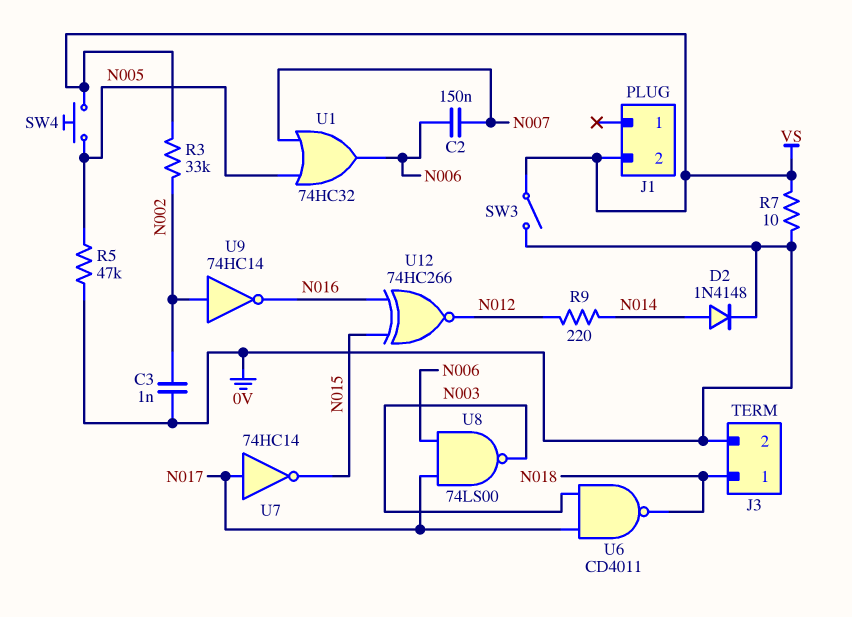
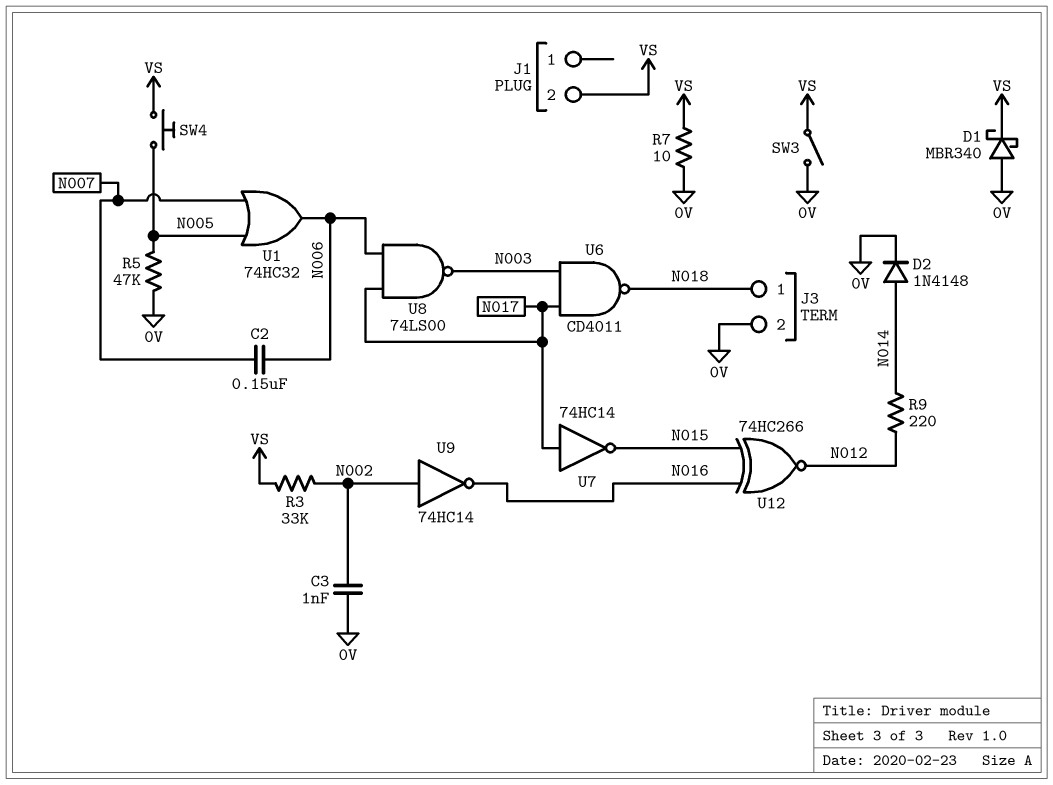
D1: none -> schottky MBR340 (A 0V, K VS)

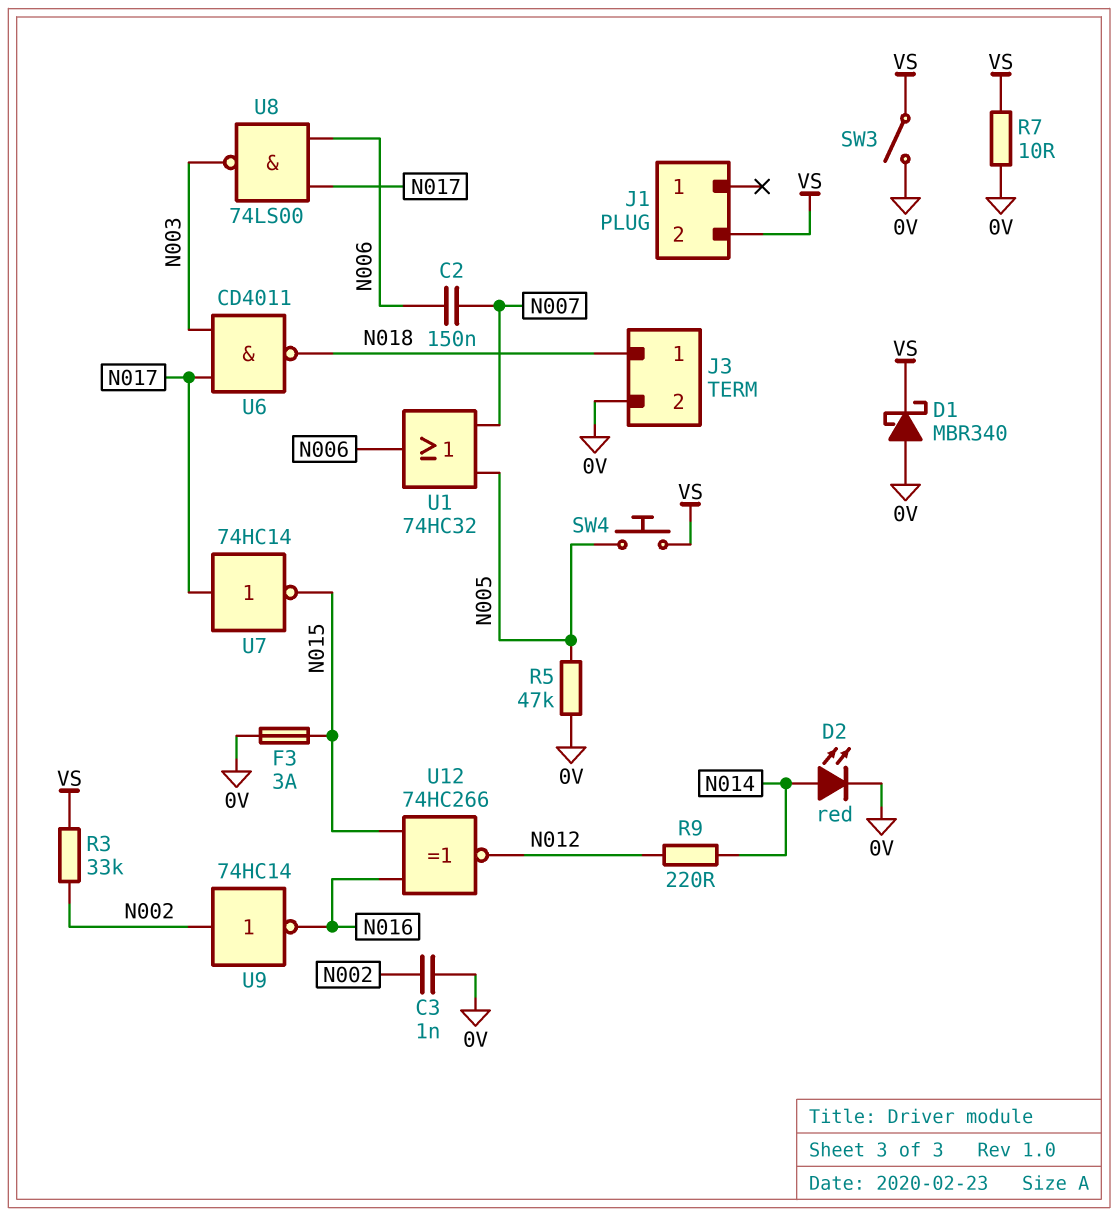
D2: diode 1N4148 (A N014, K 0V) -> LED red (A N014, K 0V)
F3: none -> 3A (0V, N015)

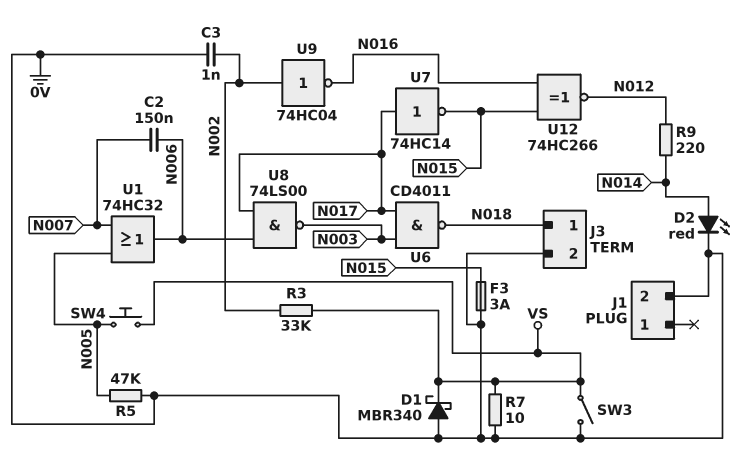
J1 pin 2: VS -> 0V
U9: NOT 74HC14 (in N002, out N016) -> NOT 74HC04 (in N002, out N016)

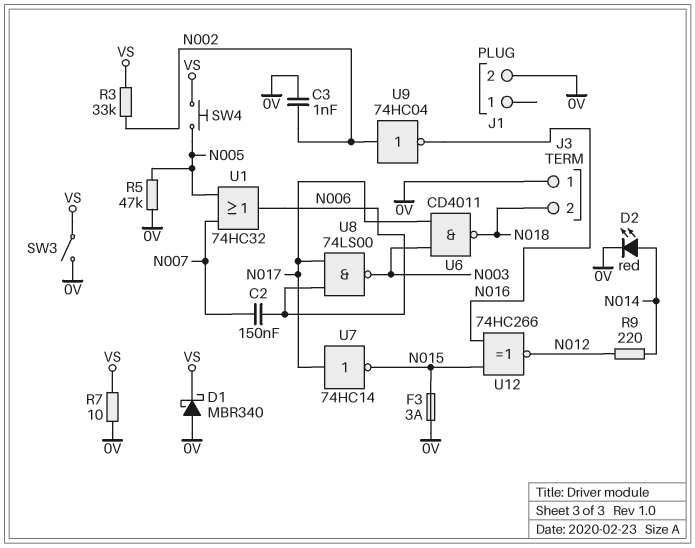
J3 pin 1: N018 -> 0V
J3 pin 2: 0V -> N018

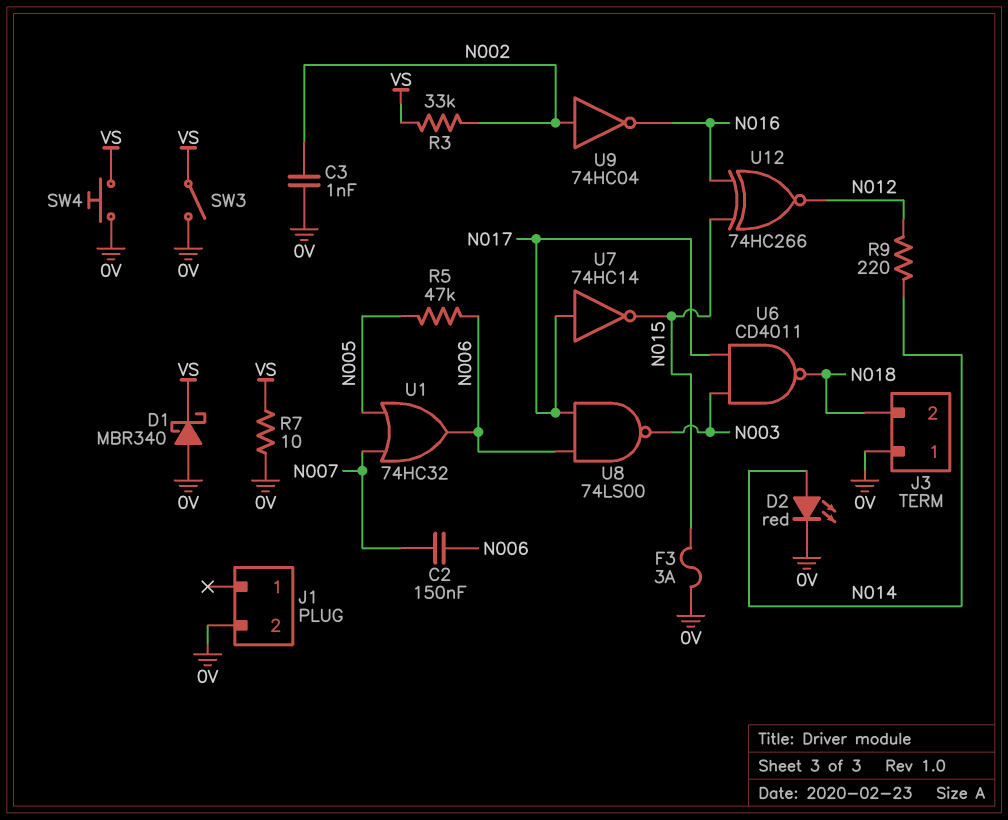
R5: 47k (0V, N005) -> 47k (N005, N006)
SW4: button (N005, VS) -> button (0V, VS)

